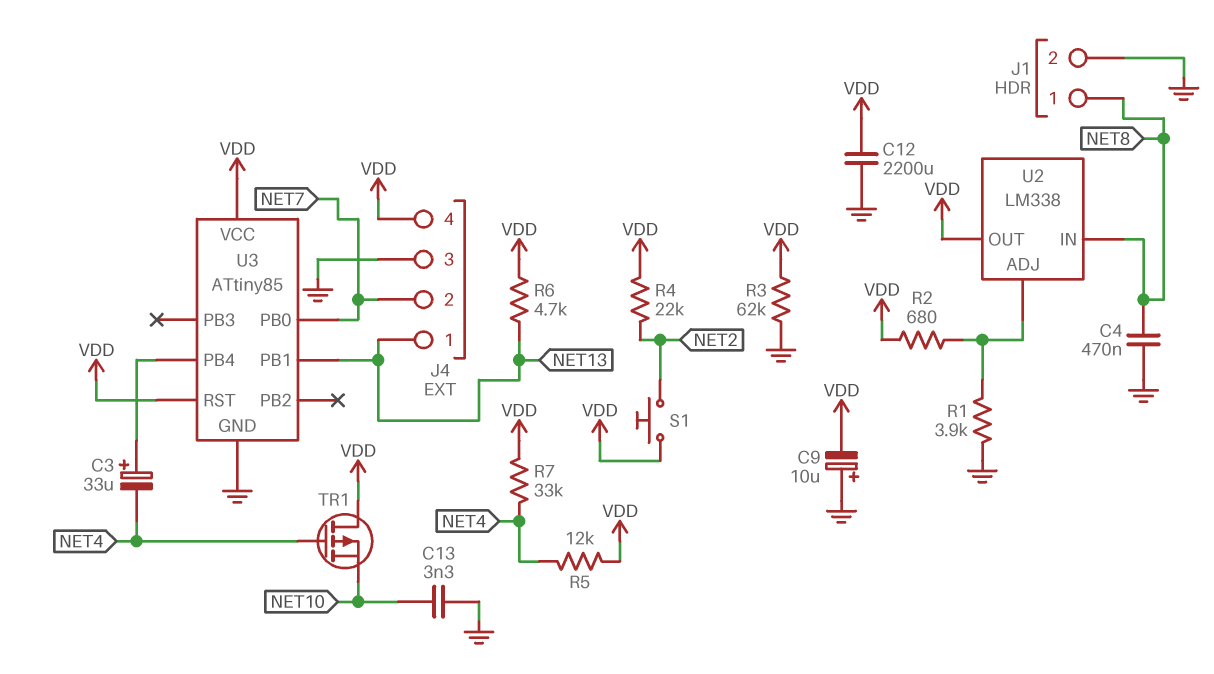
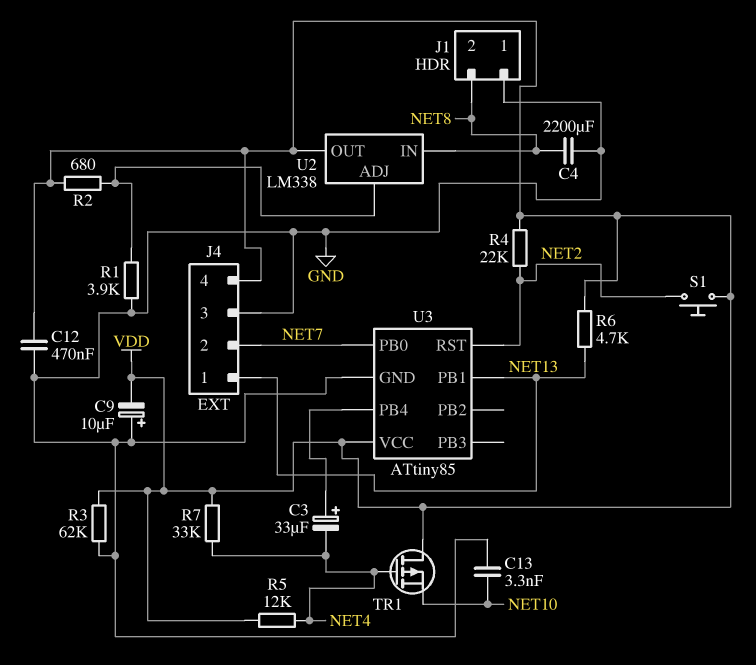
C4: 470nF (GND, NET8) -> 2200uF (GND, NET8)
C12: 2200uF (GND, VDD) -> 470nF (GND, VDD)
J1 pin 1: NET8 -> GND
J1 pin 2: GND -> NET8
U3 pin RST: VDD -> NET2

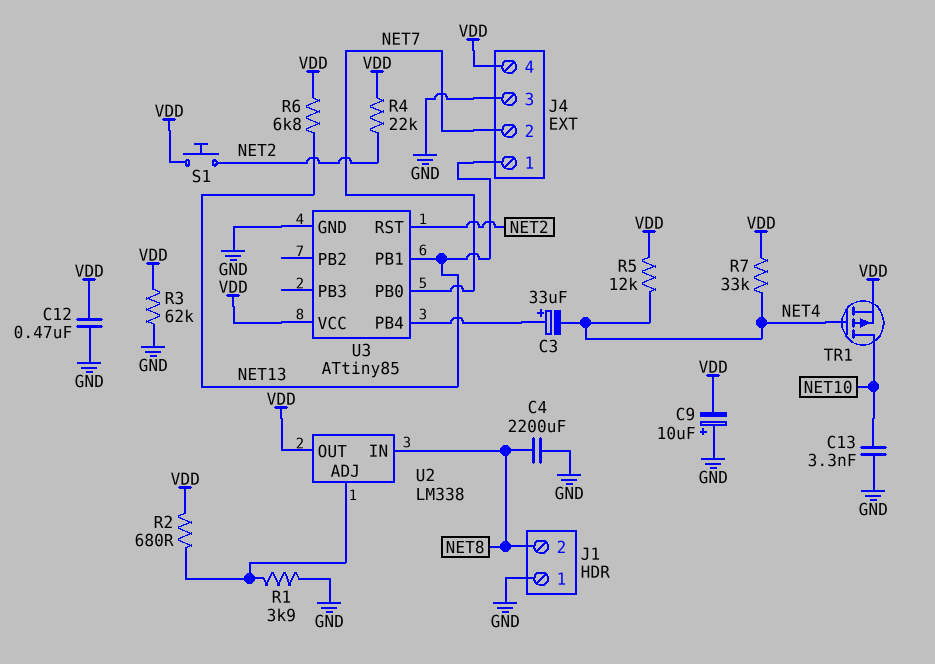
R6: 4.7k (NET13, VDD) -> 6.8k (NET13, VDD)
TR1: PMOS (G NET4, D VDD, S NET10) -> PMOS (G NET4, D NET10, S VDD)

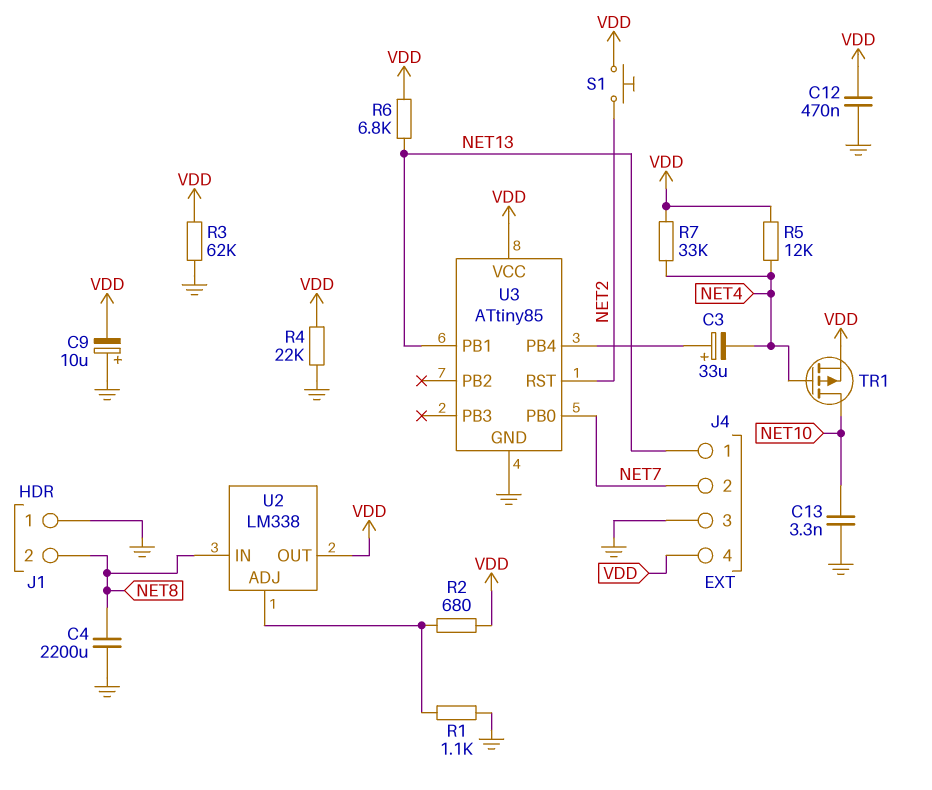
R1: 3.9k (GND, U2/ADJ) -> 1.1k (GND, U2/ADJ)
R4: 22k (NET2, VDD) -> 22k (GND, VDD)

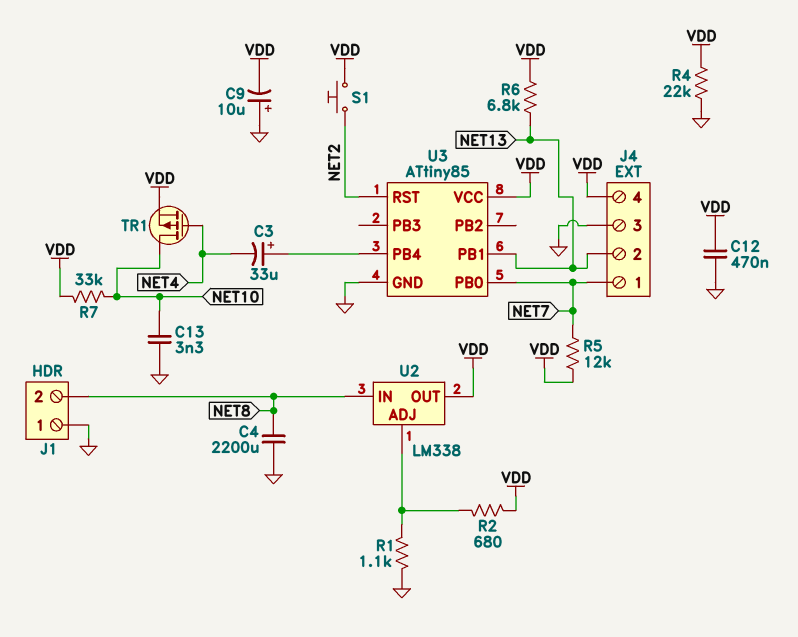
J4 pin 1: NET13 -> NET7
J4 pin 2: NET7 -> NET13
R3: 62k (GND, VDD) -> none
R5: 12k (NET4, VDD) -> 12k (NET7, VDD)
R7: 33k (NET4, VDD) -> 33k (NET10, VDD)

